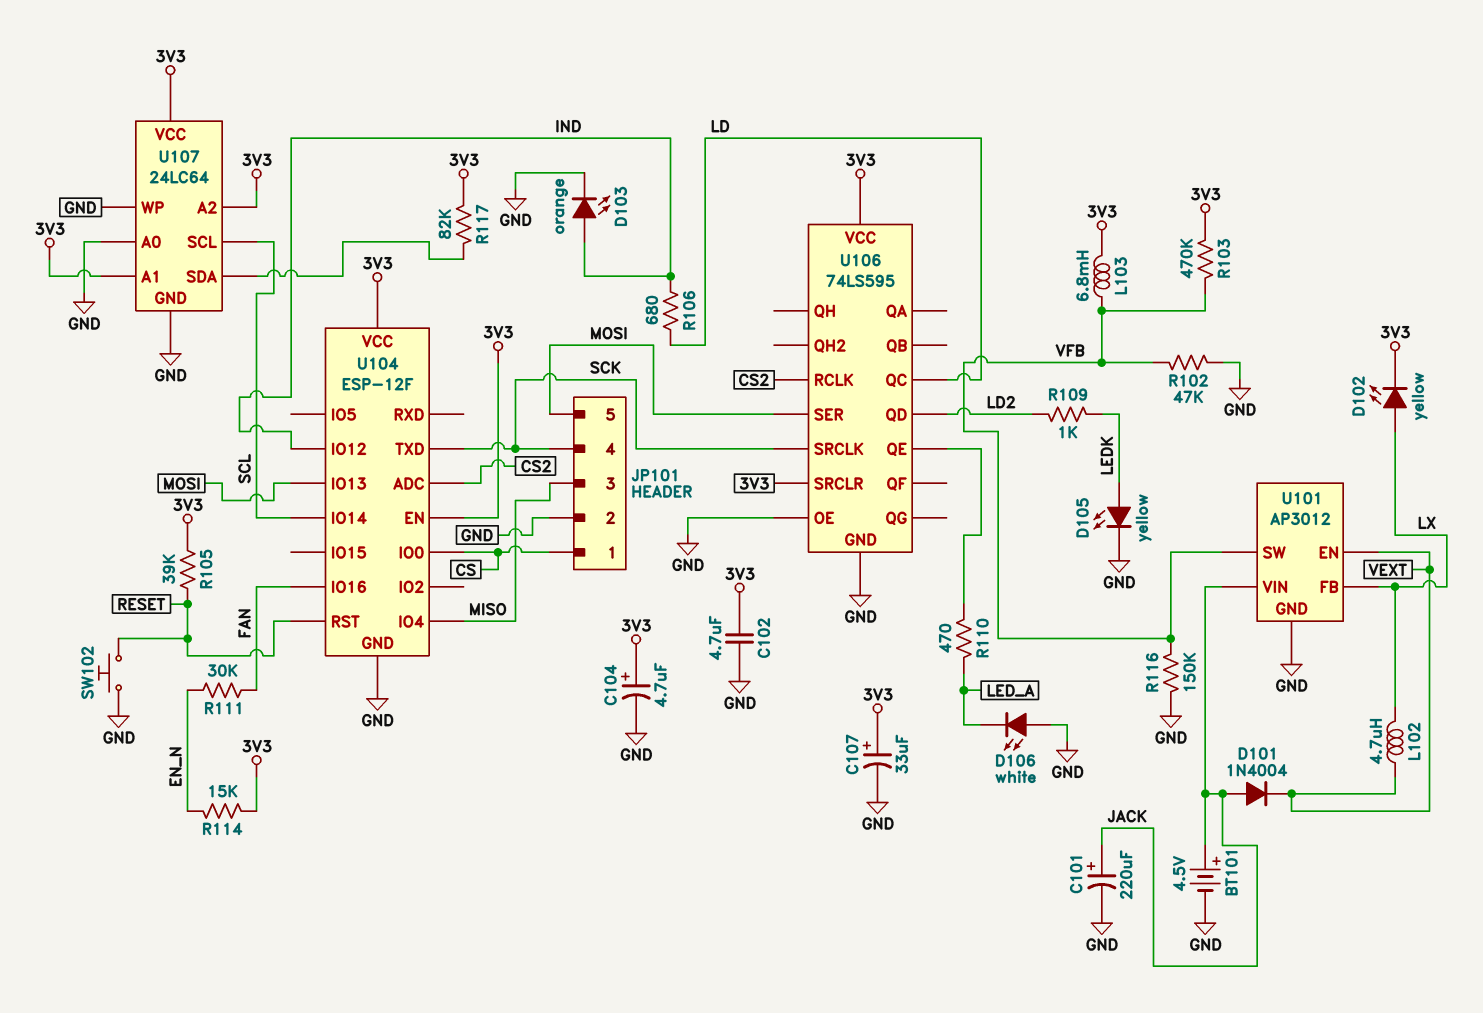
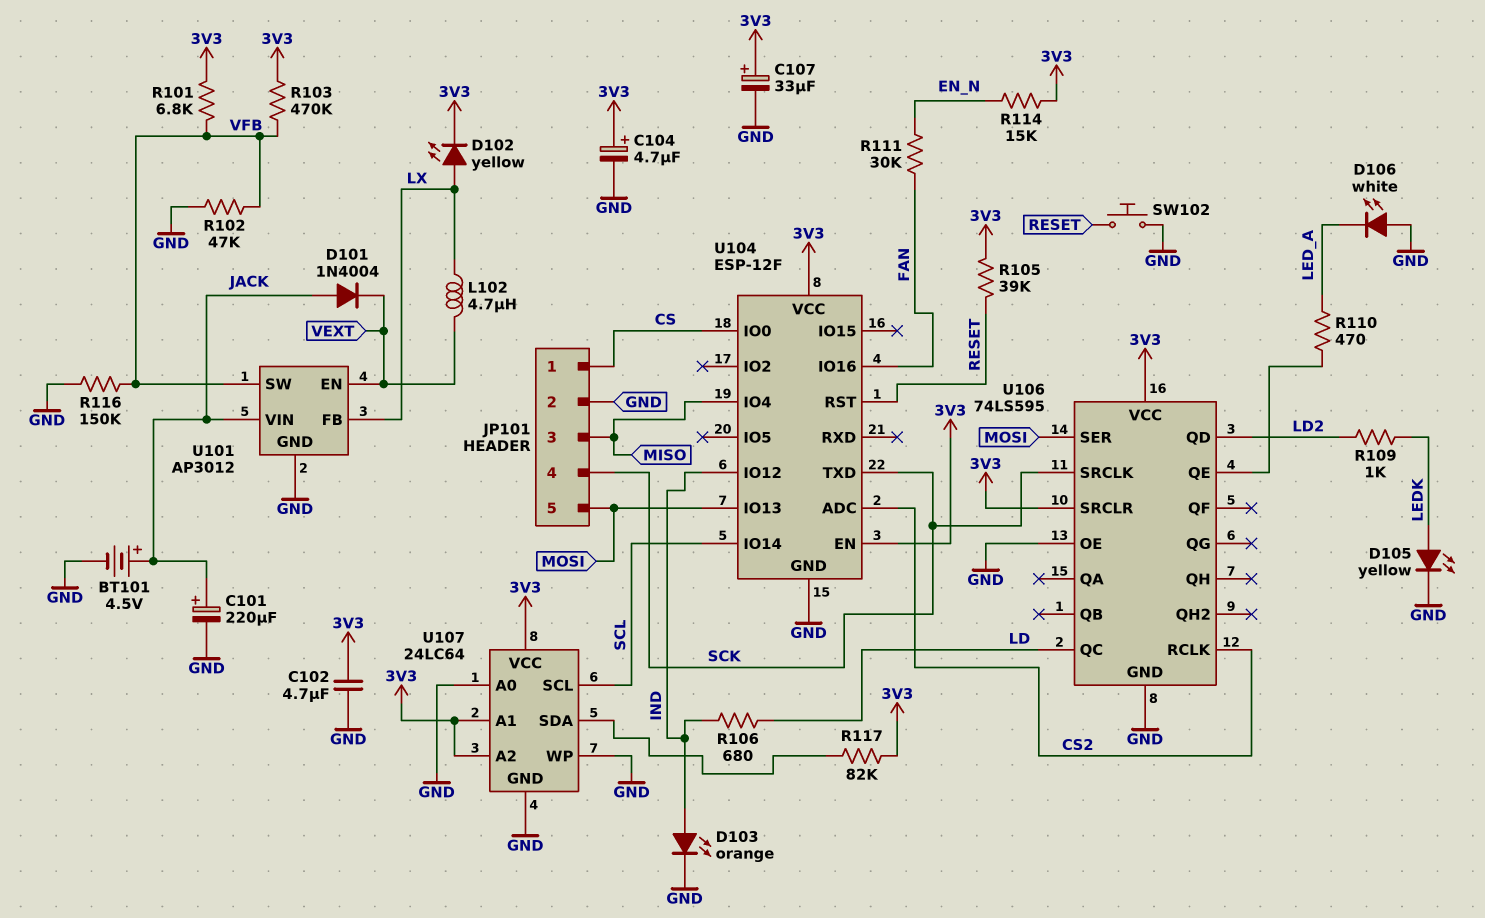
L103: 6.8mH (3V3, VFB) -> none
R101: none -> 6.8k (3V3, VFB)

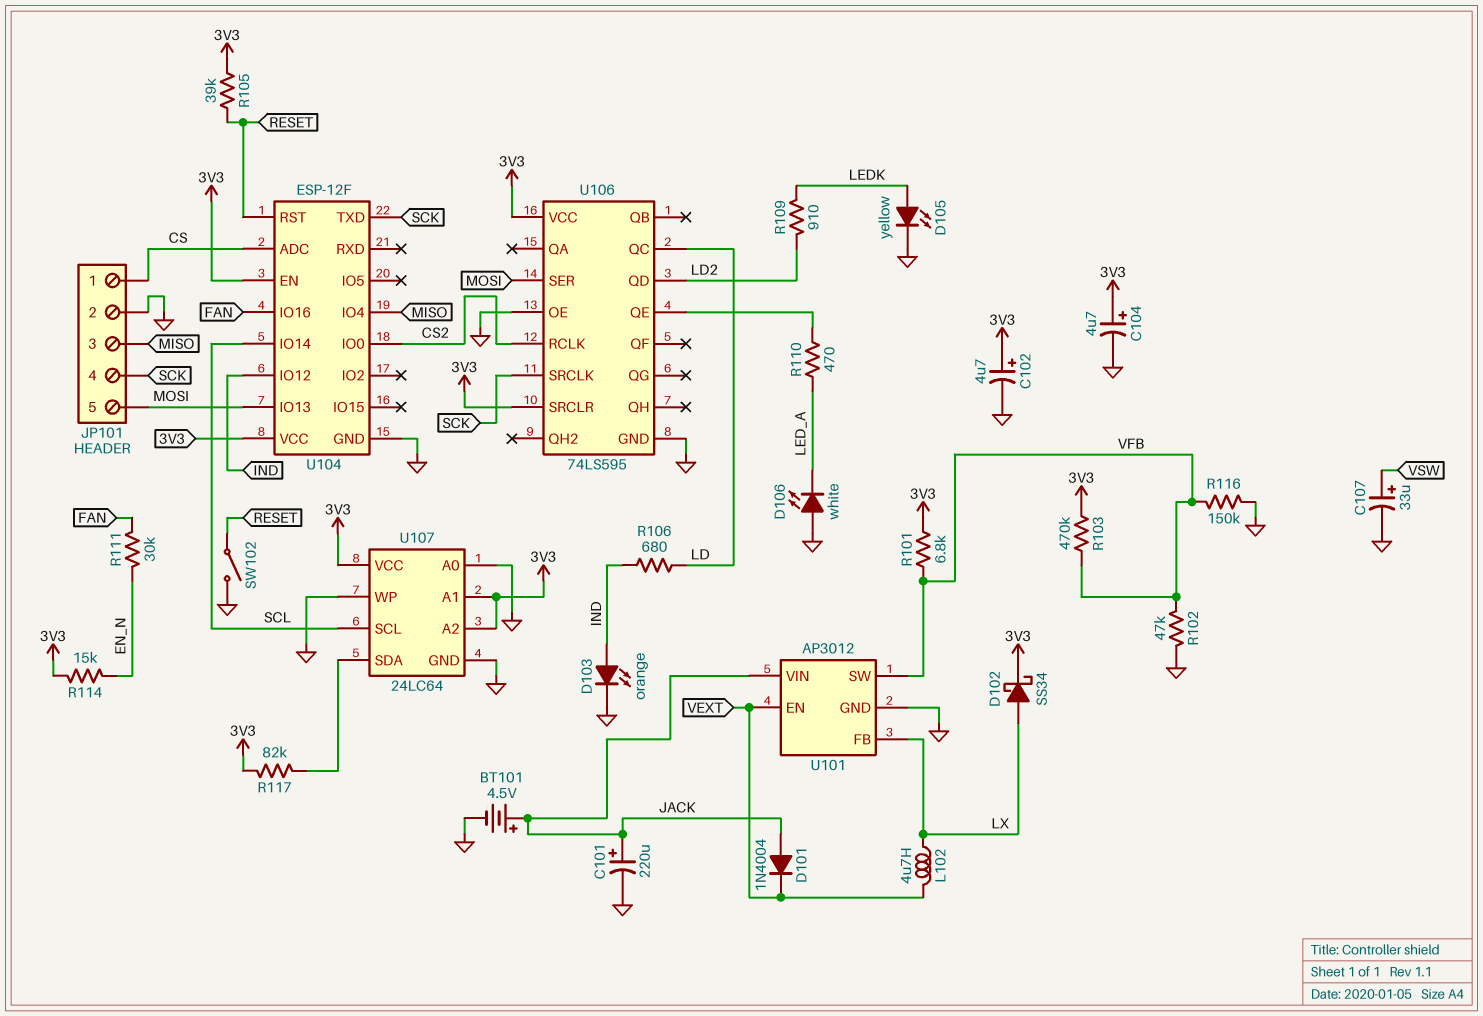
C102: 4.7uF (3V3, GND) -> 4.7uF (plus 3V3, minus GND)
C107: 33uF (plus 3V3, minus GND) -> 33uF (plus VSW, minus GND)
D102: LED yellow (A LX, K 3V3) -> schottky SS34 (A LX, K 3V3)
R109: 1k (LD2, LEDK) -> 910 (LD2, LEDK)
SW102: button (GND, RESET) -> switch (GND, RESET)
U104 pin ADC: CS2 -> CS
U104 pin IO0: CS -> CS2

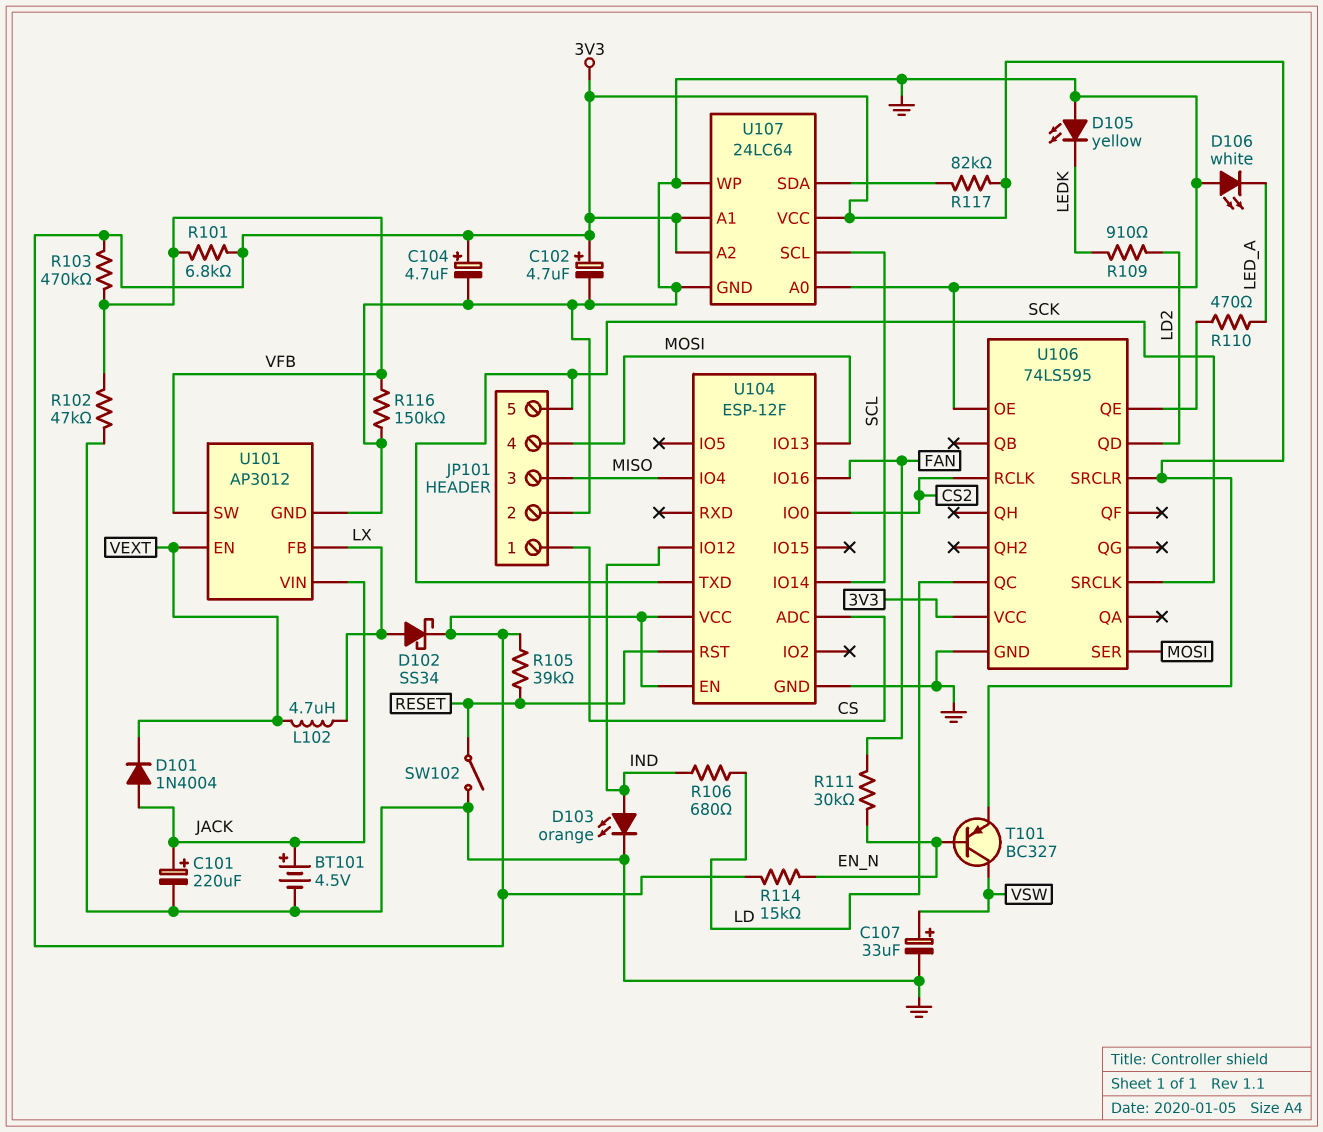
D105: LED yellow (A LEDK, K GND) -> LED yellow (A GND, K LEDK)
JP101 pin 4: SCK -> MOSI
JP101 pin 5: MOSI -> SCK
T101: none -> PNP BC327 (B EN_N, C VSW, E 3V3)

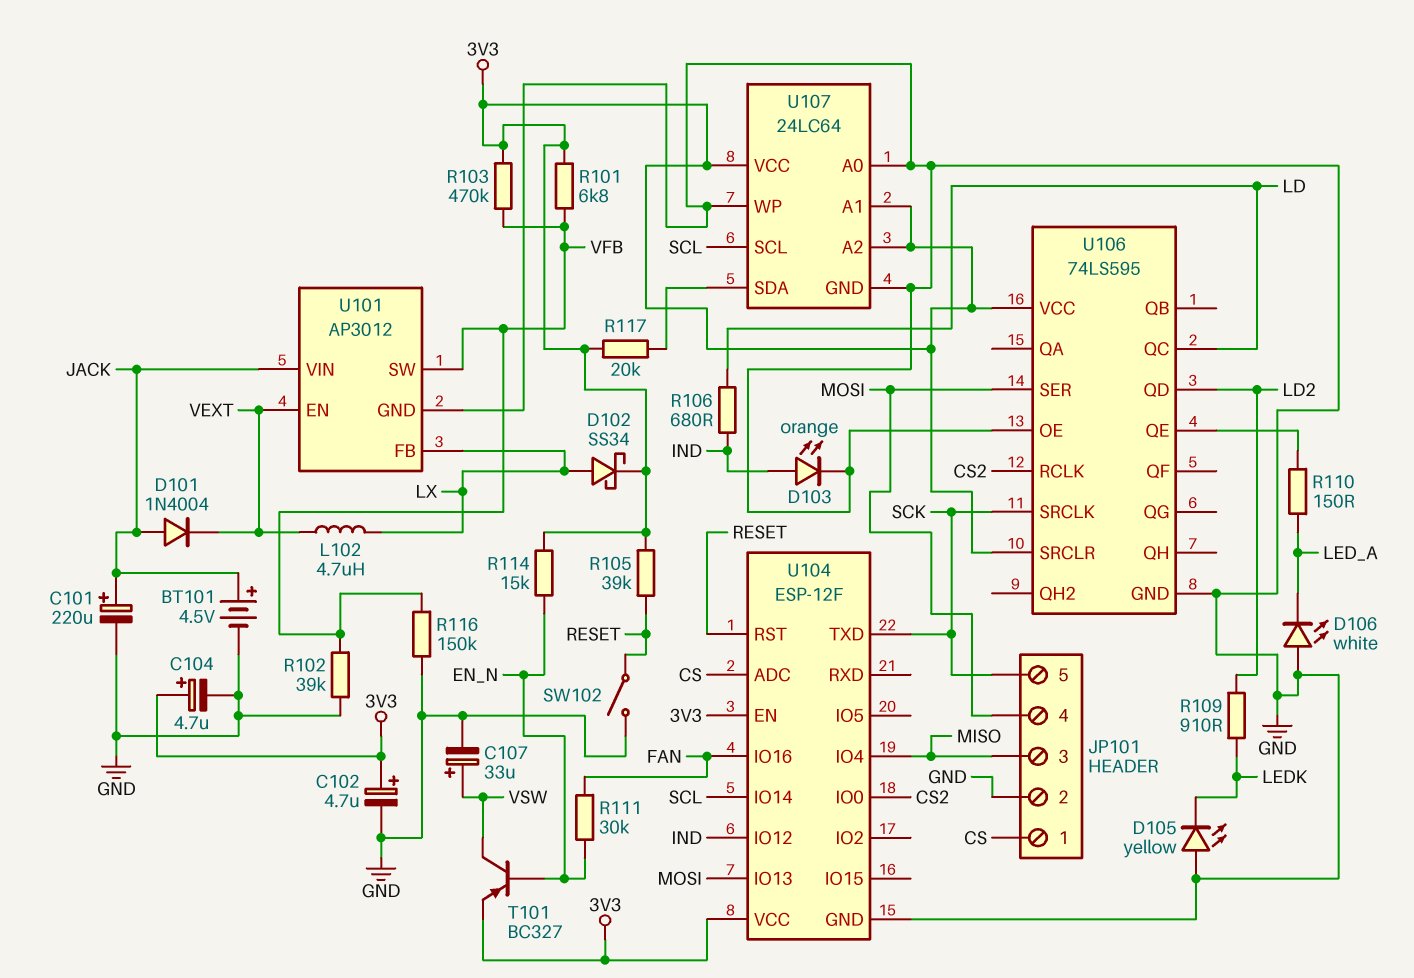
R102: 47k (GND, VFB) -> 39k (GND, VFB)
R110: 470 (LED_A, U106/QE) -> 150 (LED_A, U106/QE)
R117: 82k (3V3, U107/SDA) -> 20k (3V3, U107/SDA)

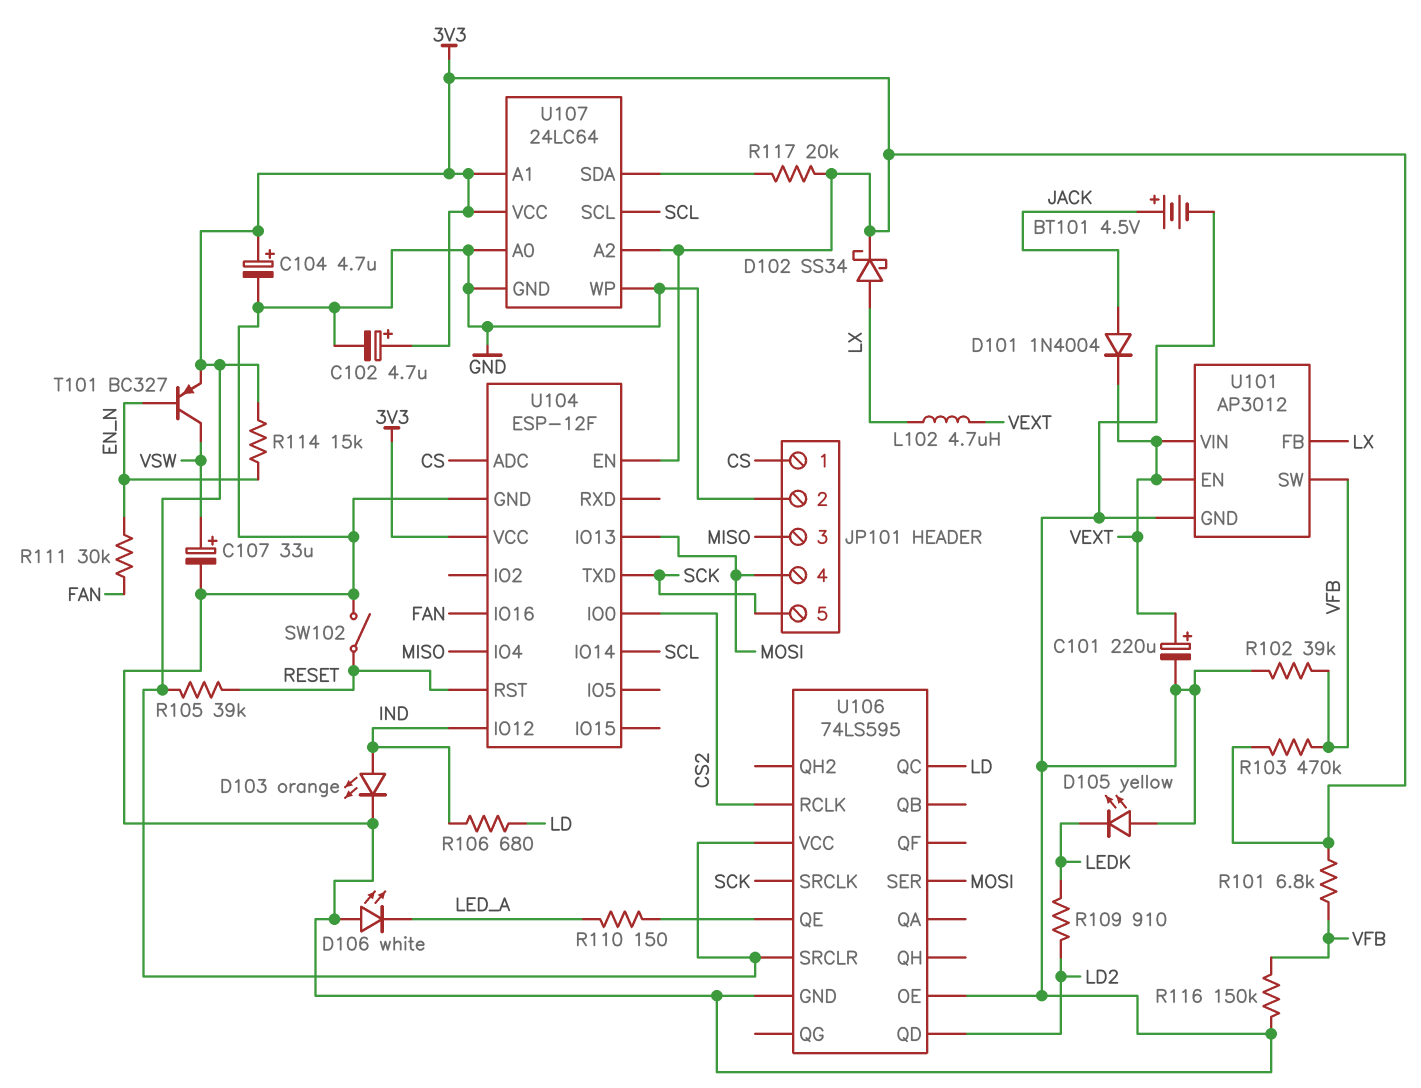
C101: 220uF (plus JACK, minus GND) -> 220uF (plus VEXT, minus GND)
U101 pin VIN: JACK -> VEXT

